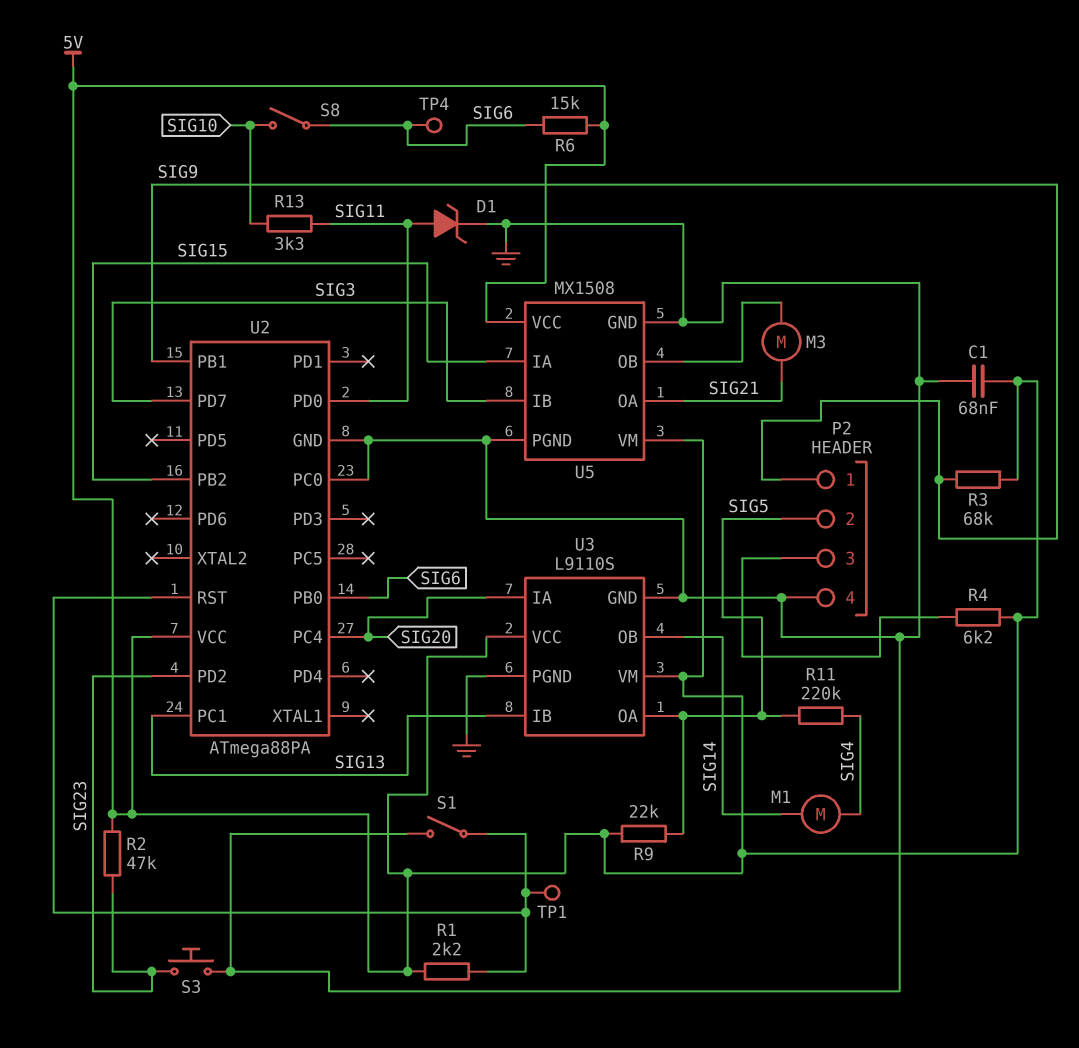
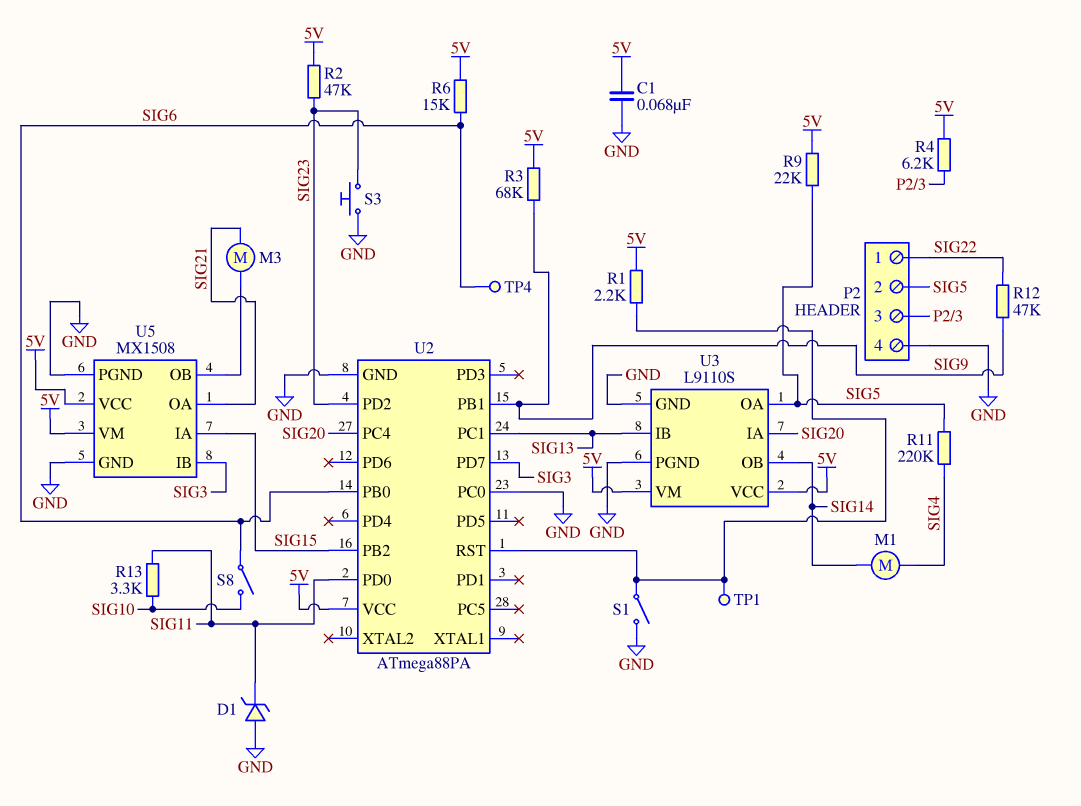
D1: zener (A SIG11, K GND) -> zener (A GND, K SIG11)
P2 pin 1: SIG9 -> SIG22
R12: none -> 47k (SIG9, SIG22)

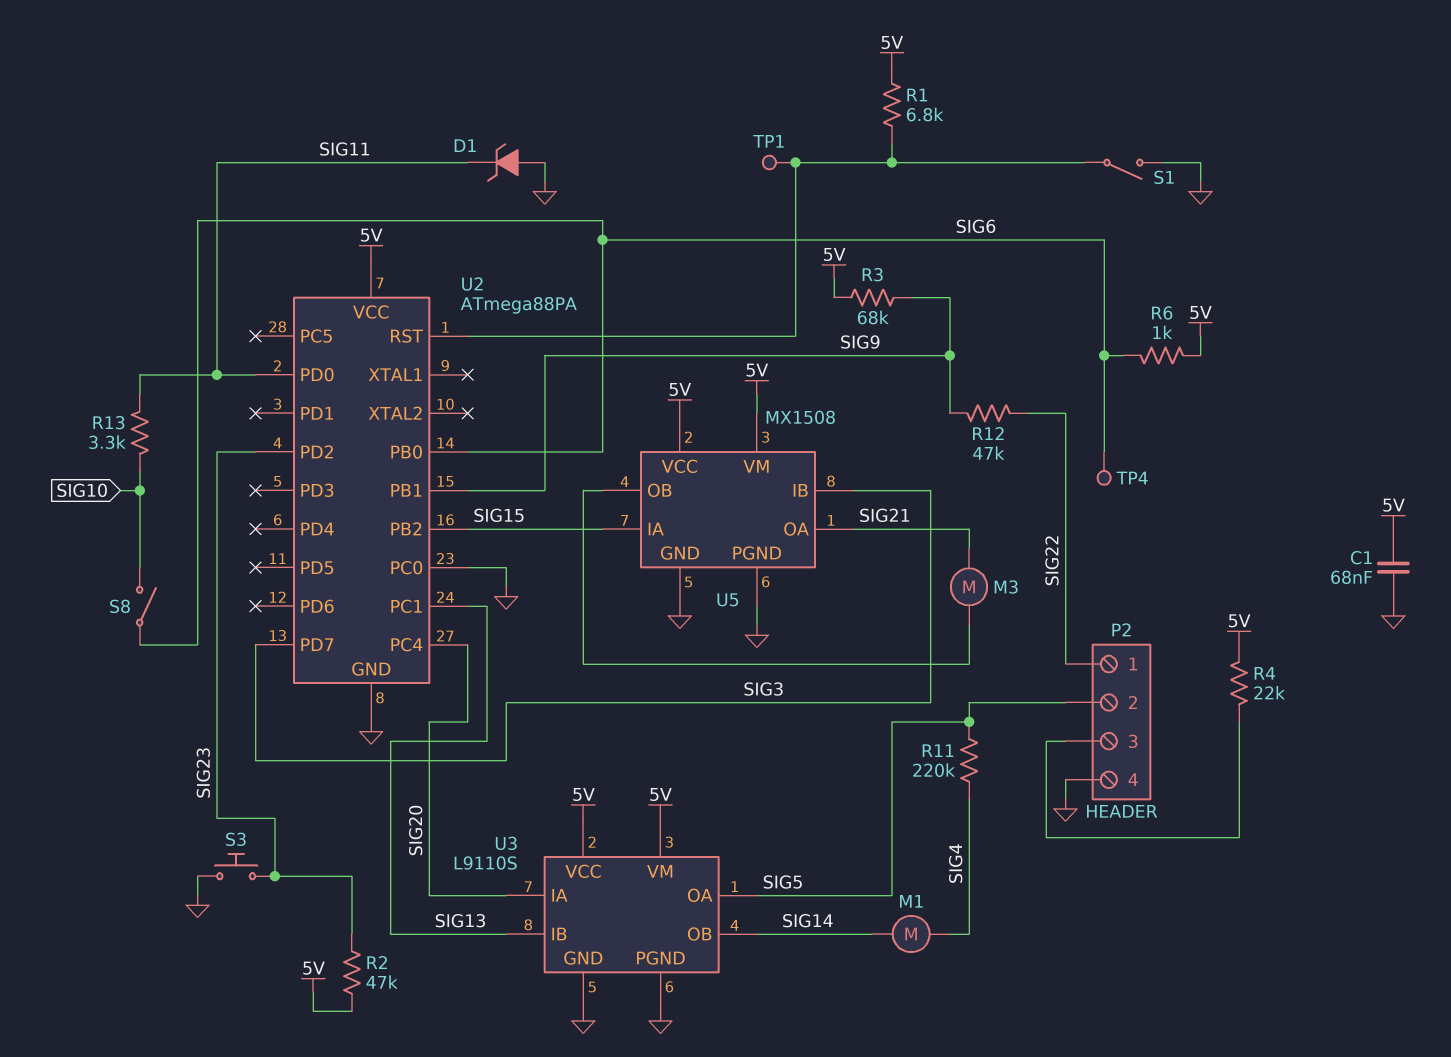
R1: 2.2k (5V, U2/RST) -> 6.8k (5V, U2/RST)
R4: 6.2k (5V, P2/3) -> 22k (5V, P2/3)
R6: 15k (5V, SIG6) -> 1k (5V, SIG6)
R9: 22k (5V, SIG5) -> none

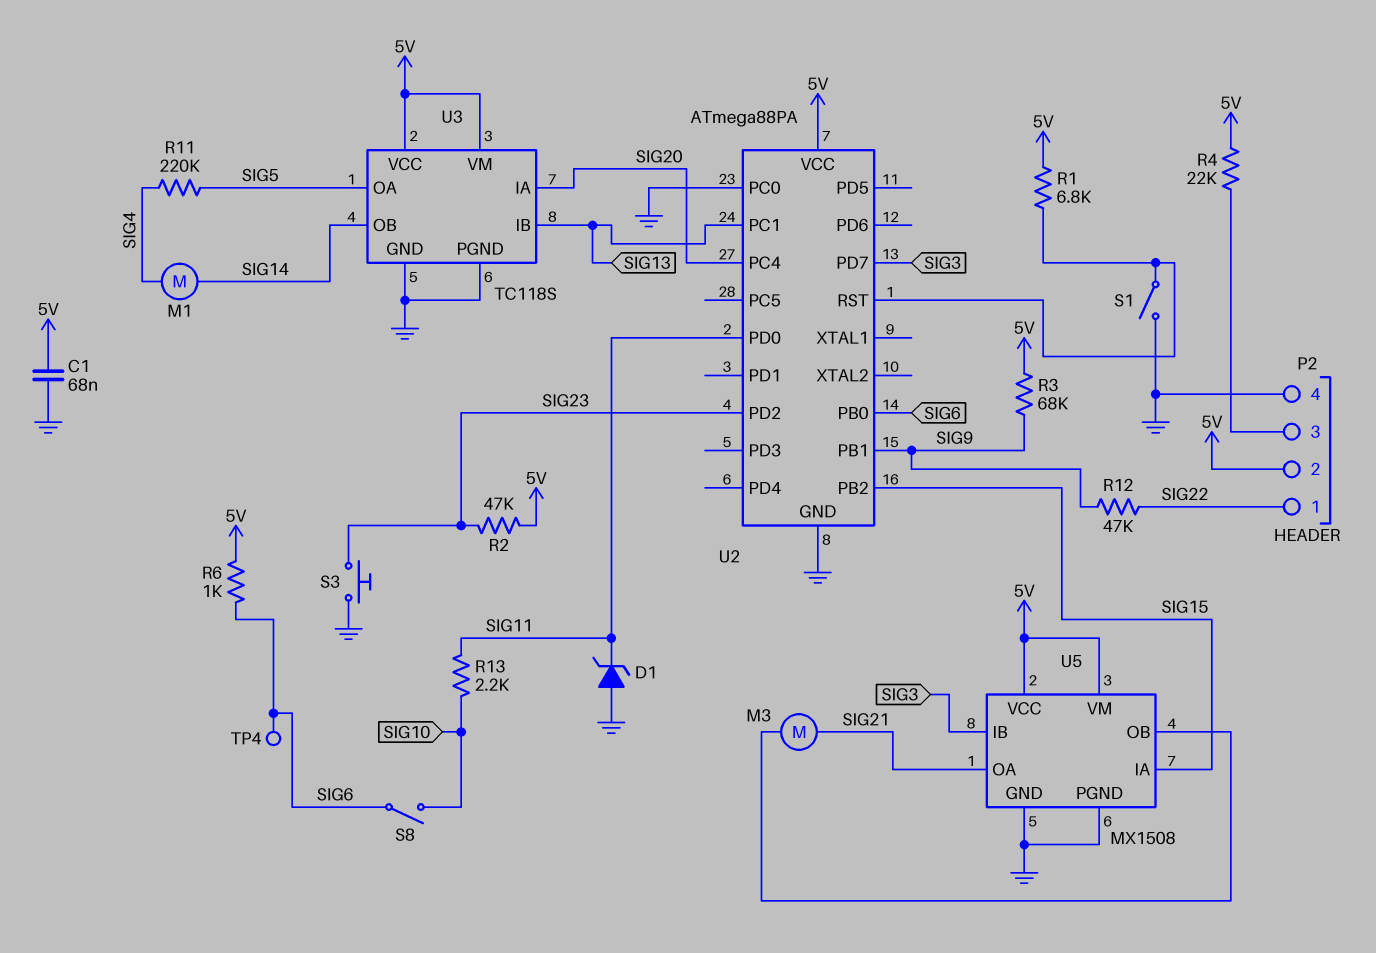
P2 pin 2: SIG5 -> 5V
R13: 3.3k (SIG10, SIG11) -> 2.2k (SIG10, SIG11)
TP1: test point (U2/RST) -> none
U3: L9110S -> TC118S

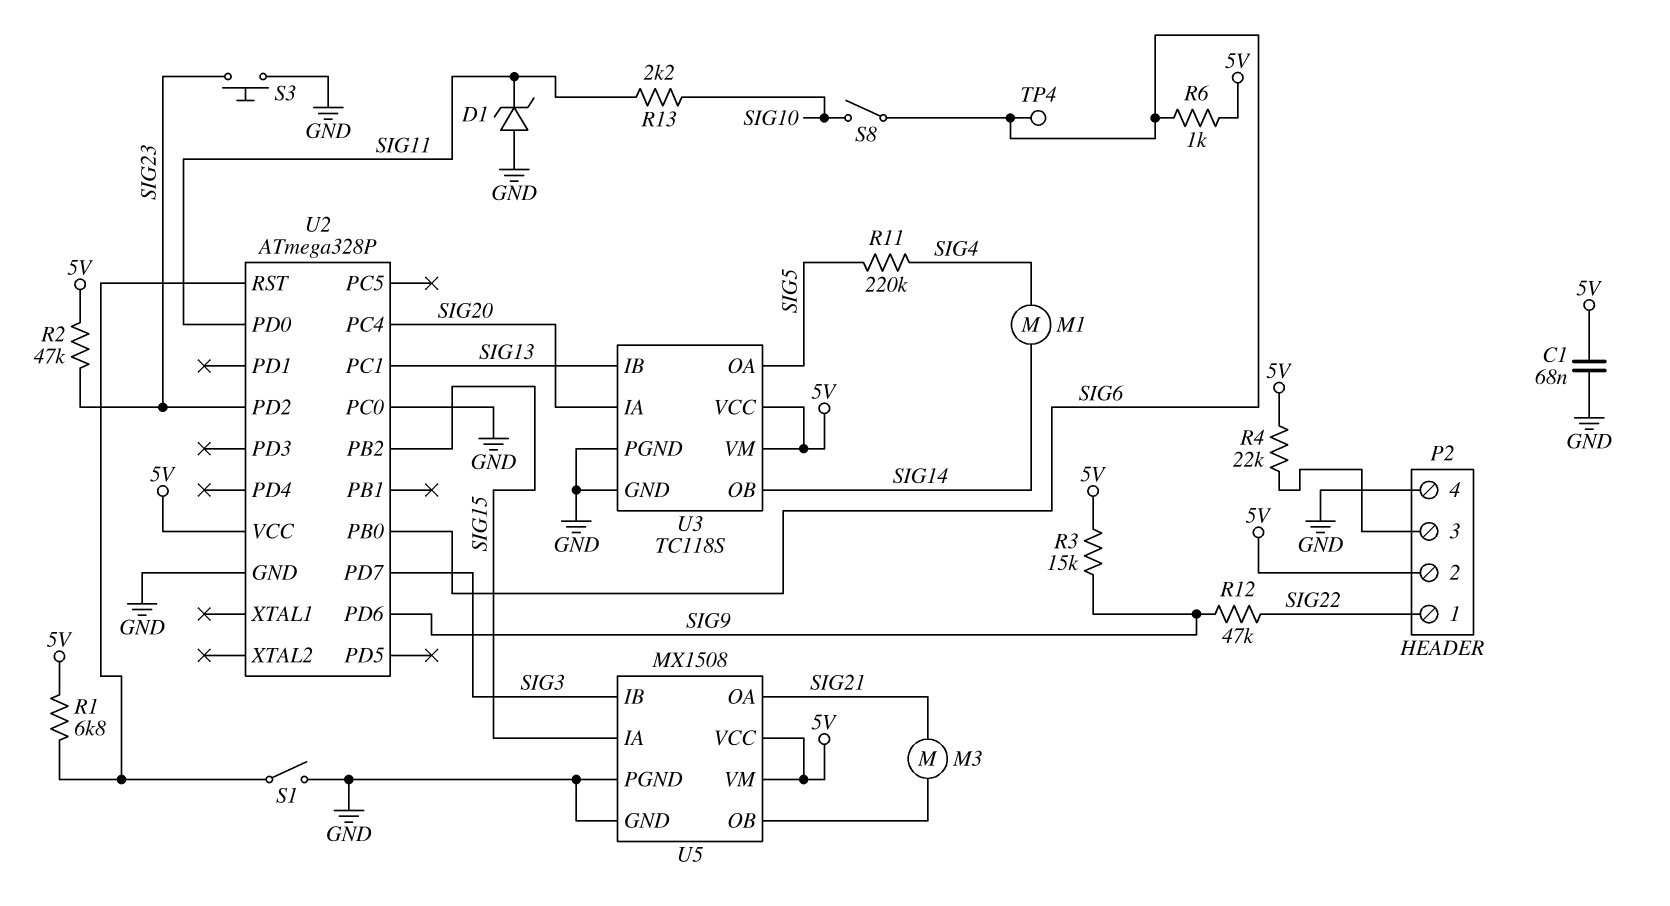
R3: 68k (5V, SIG9) -> 15k (5V, SIG9)
U2: ATmega88PA -> ATmega328P
U2 pin PB1: SIG9 -> none
U2 pin PD6: none -> SIG9

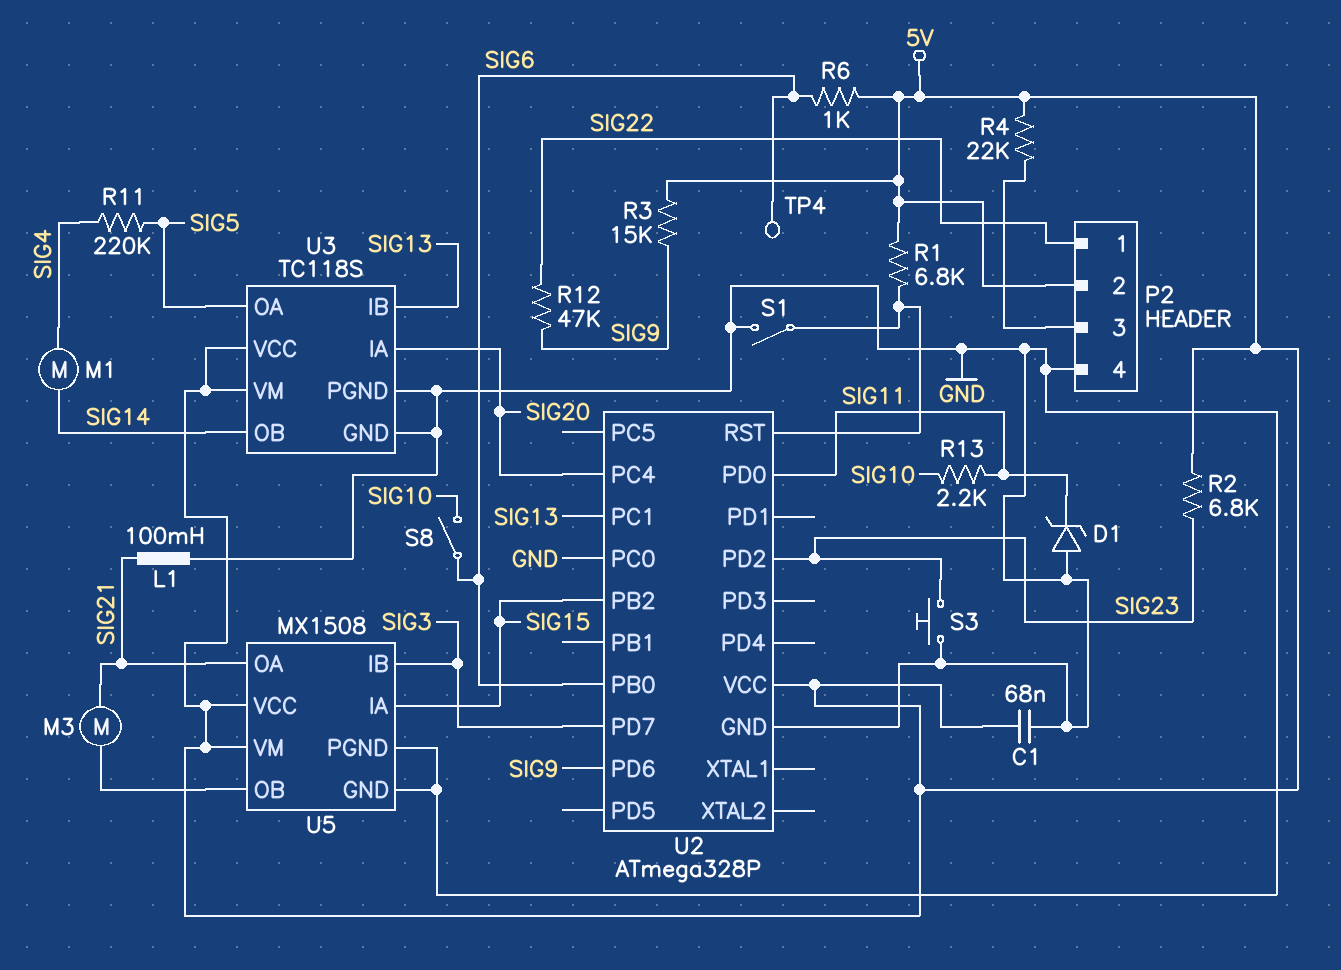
L1: none -> 100mH (GND, SIG21)
R2: 47k (5V, SIG23) -> 6.8k (5V, SIG23)

